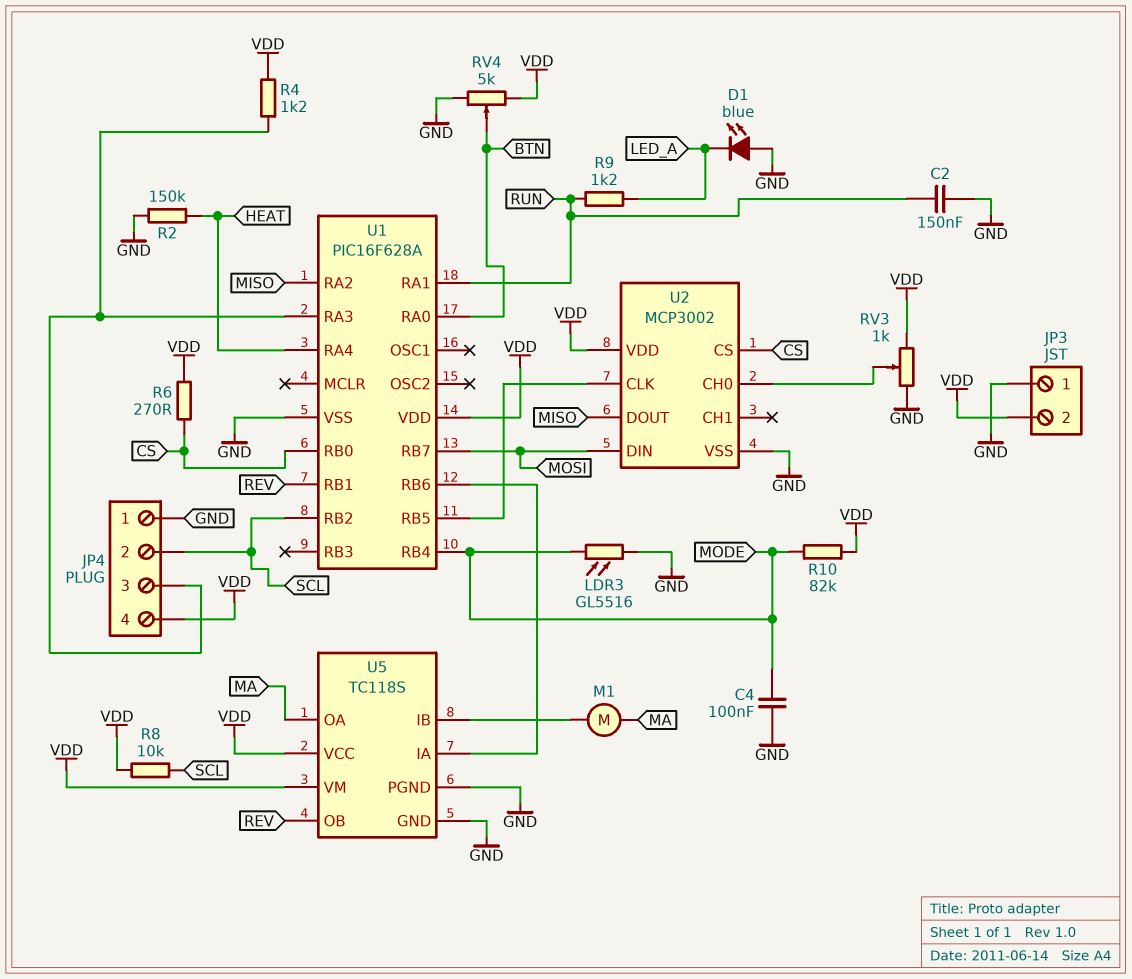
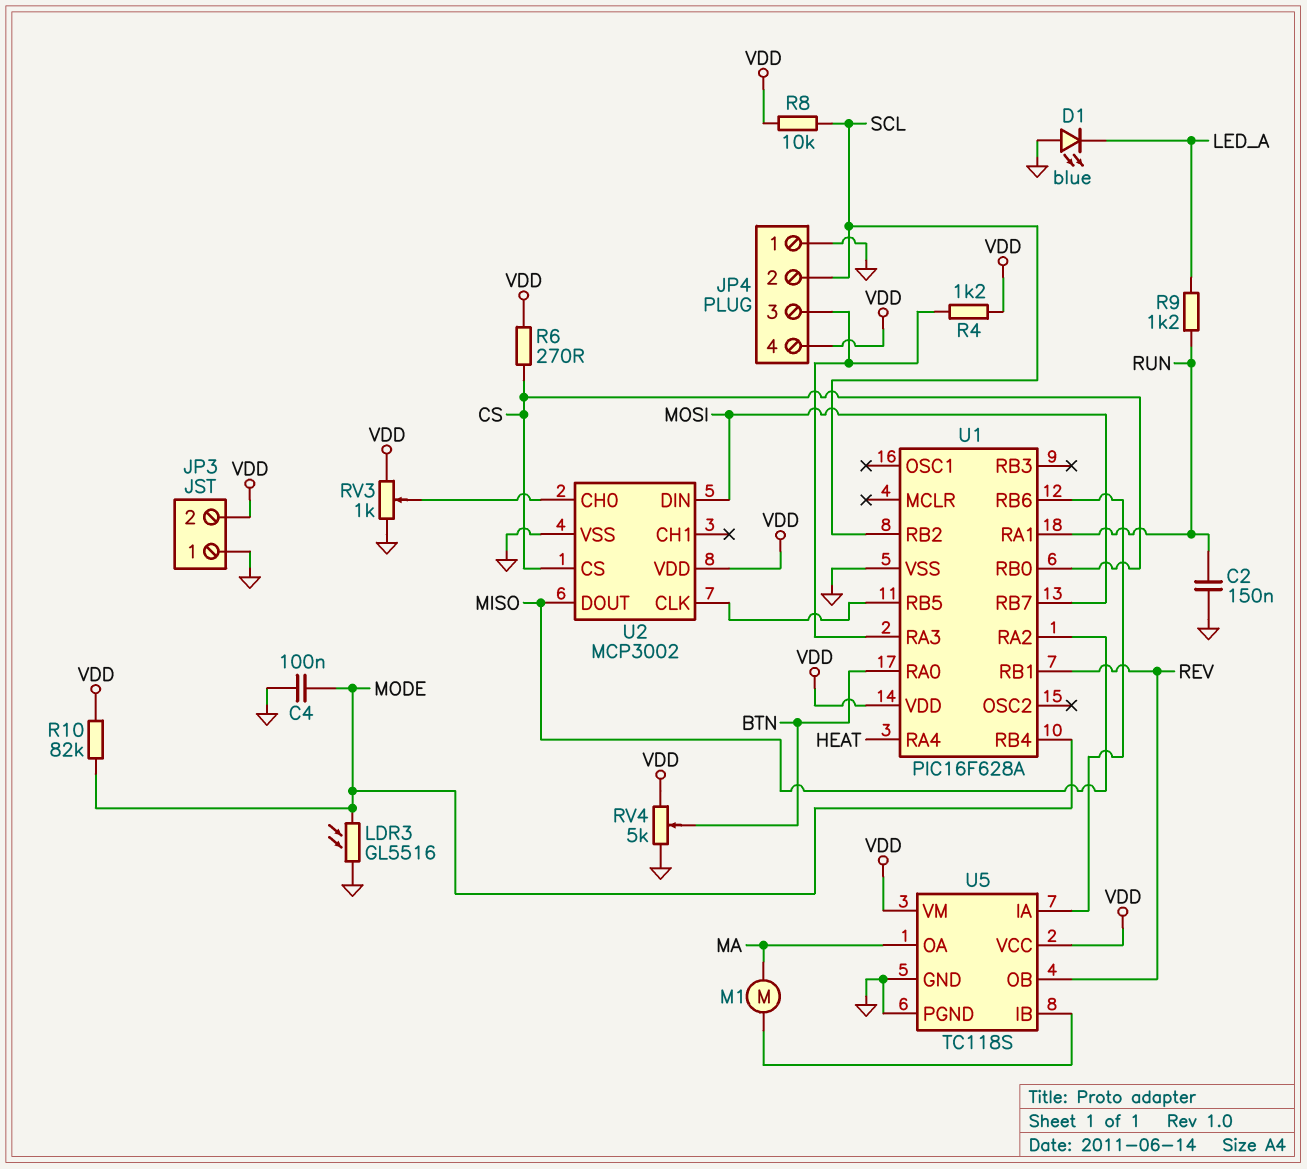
R2: 150k (GND, HEAT) -> none

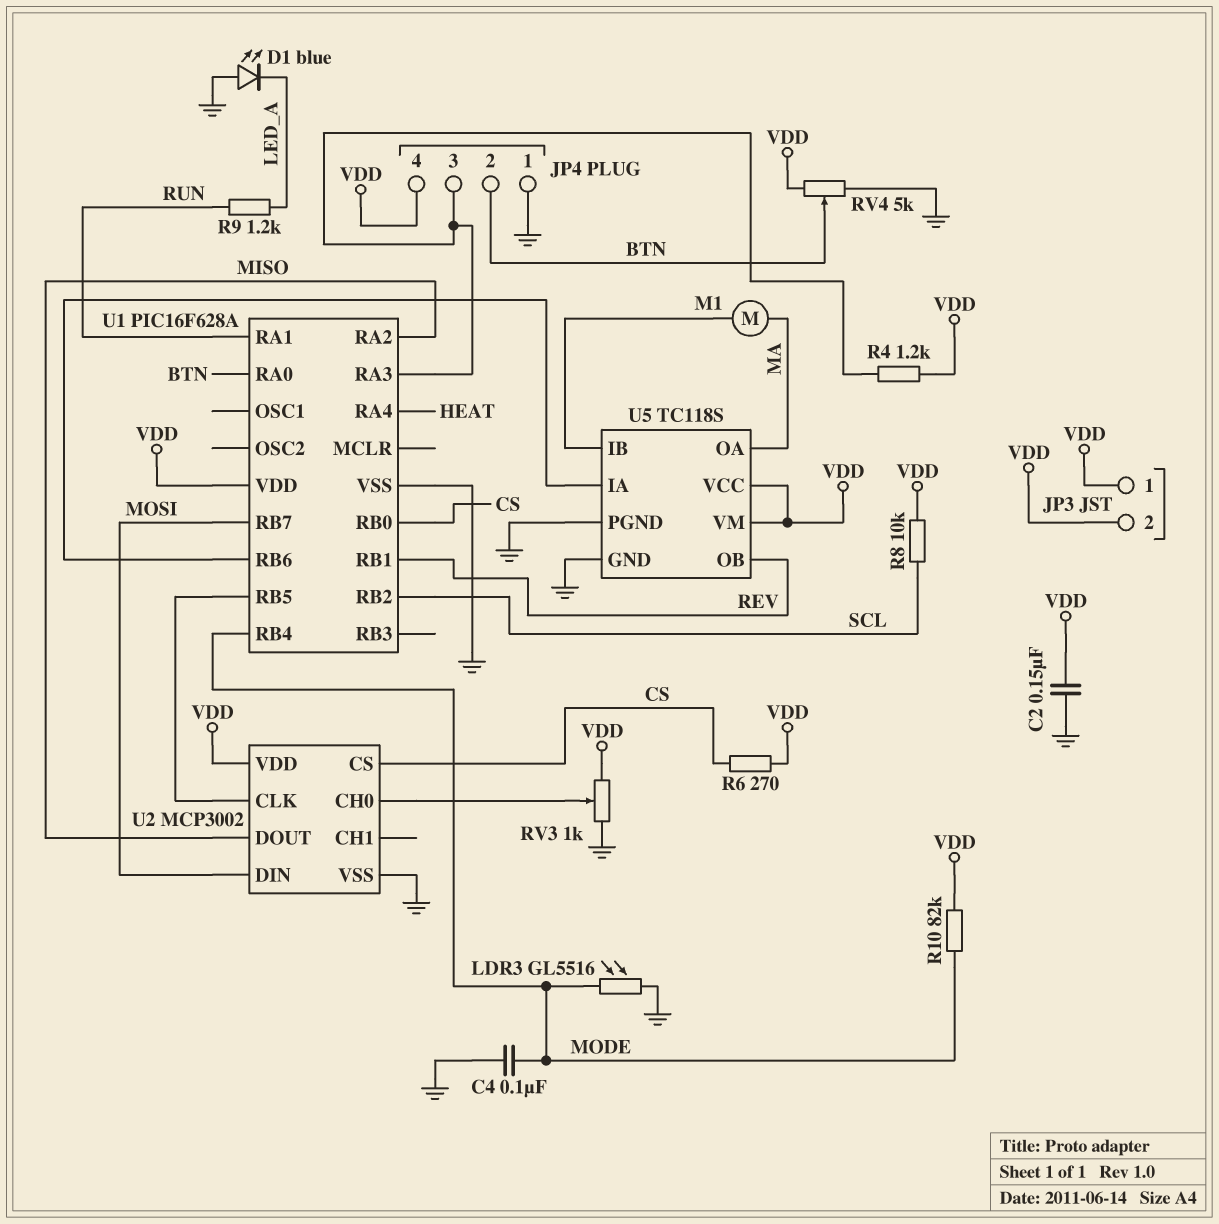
C2: 150nF (GND, RUN) -> 150nF (GND, VDD)
JP3 pin 1: GND -> VDD
JP4 pin 2: SCL -> BTN

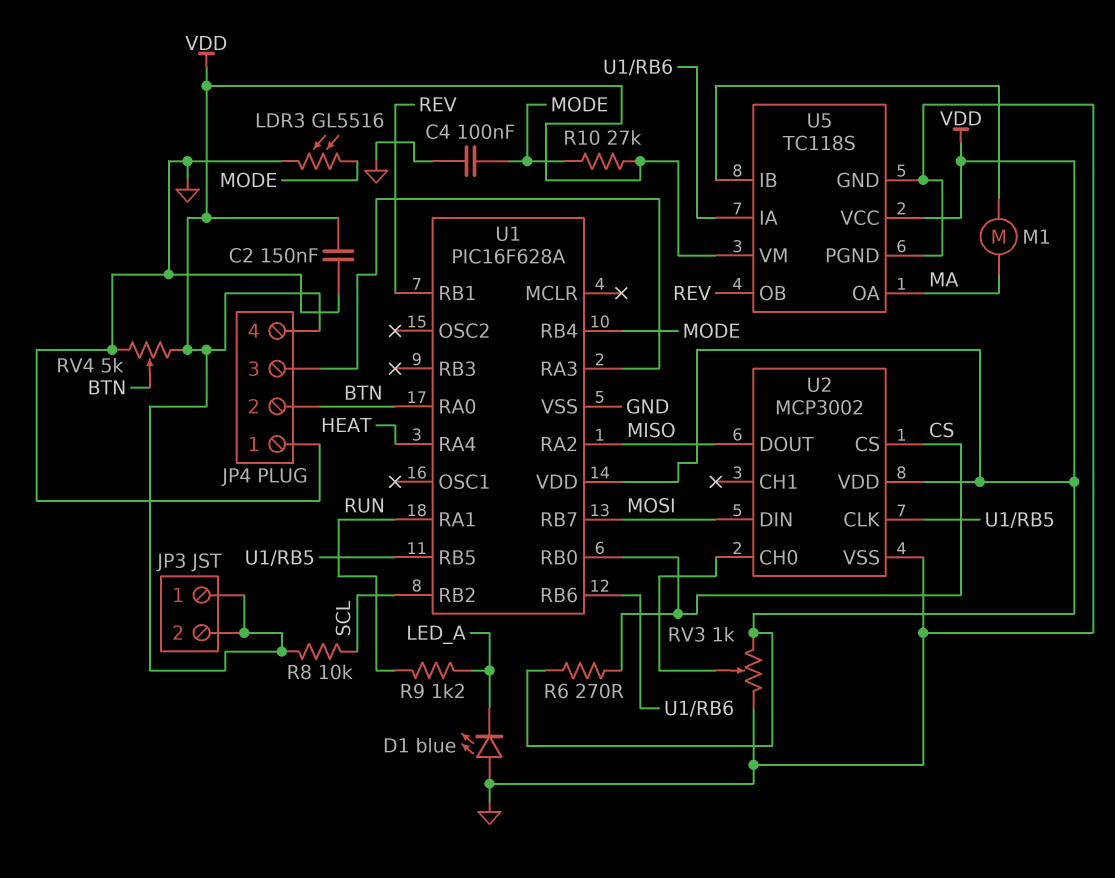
R4: 1.2k (JP4/3, VDD) -> none
R10: 82k (MODE, VDD) -> 27k (MODE, VDD)

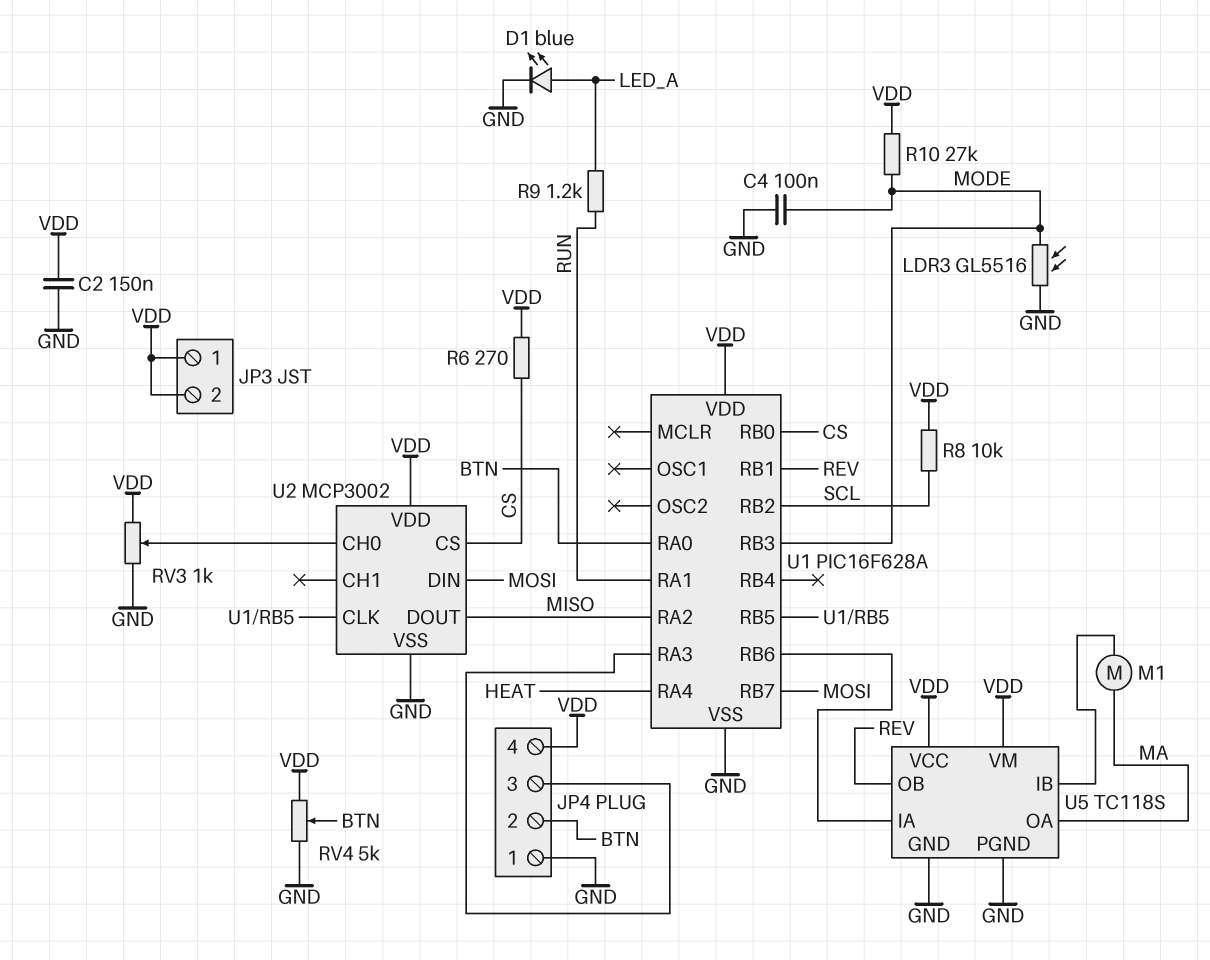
D1: LED blue (A GND, K LED_A) -> LED blue (A LED_A, K GND)
U1 pin RB3: none -> MODE
U1 pin RB4: MODE -> none

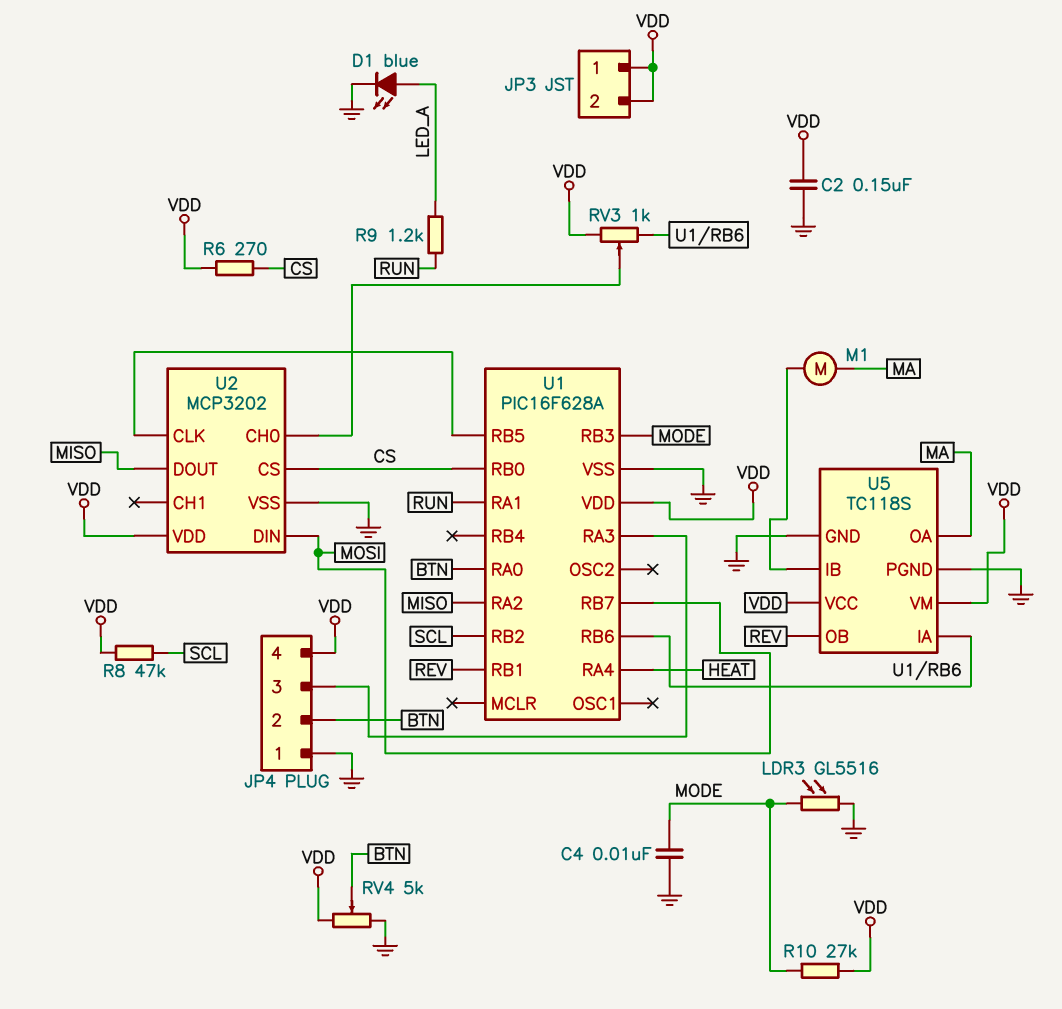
C4: 100nF (GND, MODE) -> 10nF (GND, MODE)
R8: 10k (SCL, VDD) -> 47k (SCL, VDD)
RV3: 1k (GND, VDD, wiper U2/CH0) -> 1k (U1/RB6, VDD, wiper U2/CH0)
U2: MCP3002 -> MCP3202

